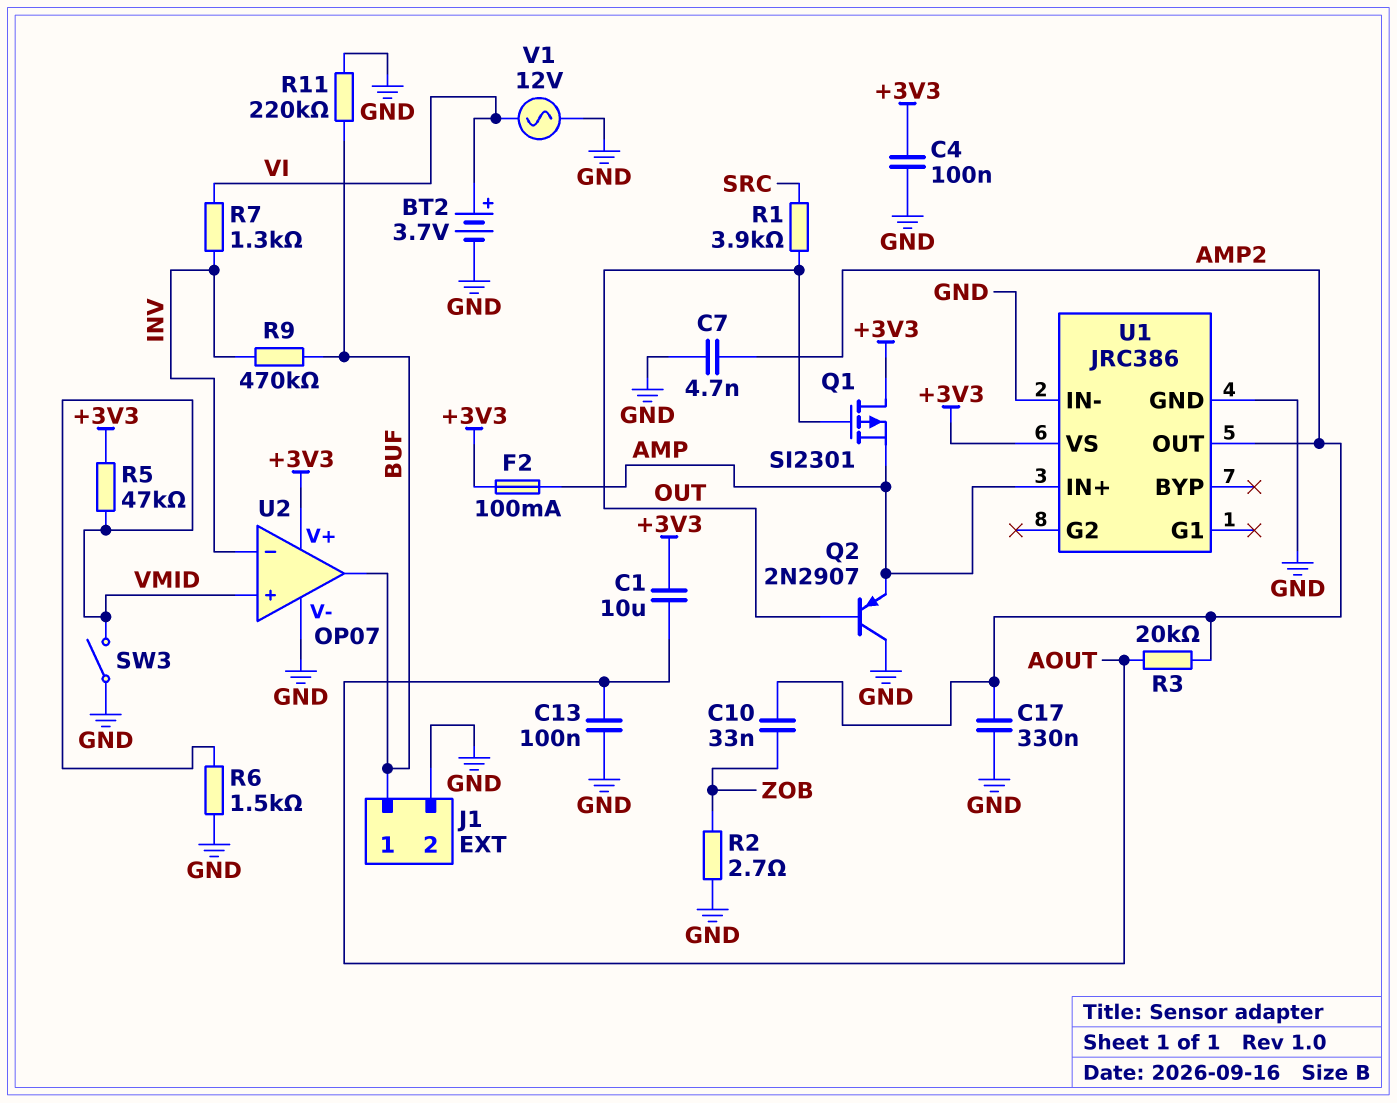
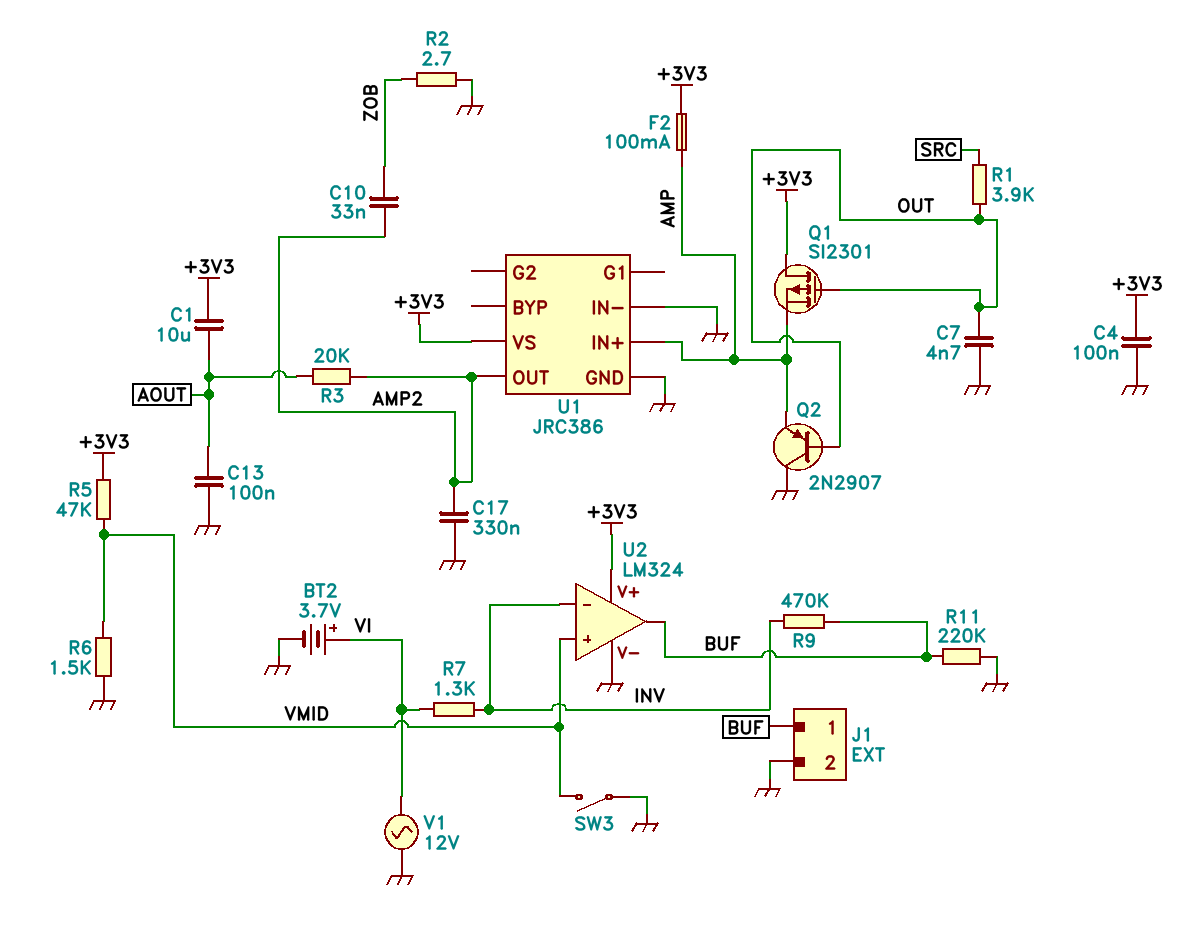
C7: 4.7nF (AMP2, GND) -> 4.7nF (GND, OUT)
U2: OP07 -> LM324

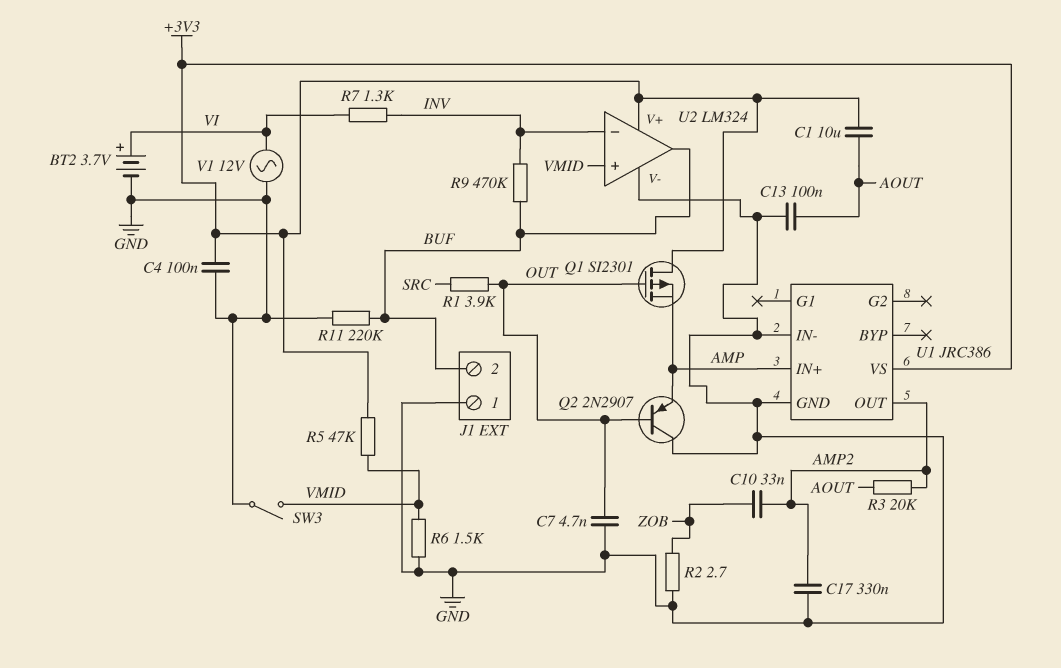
F2: 100mA (+3V3, AMP) -> none
J1 pin 1: BUF -> GND
J1 pin 2: GND -> BUF

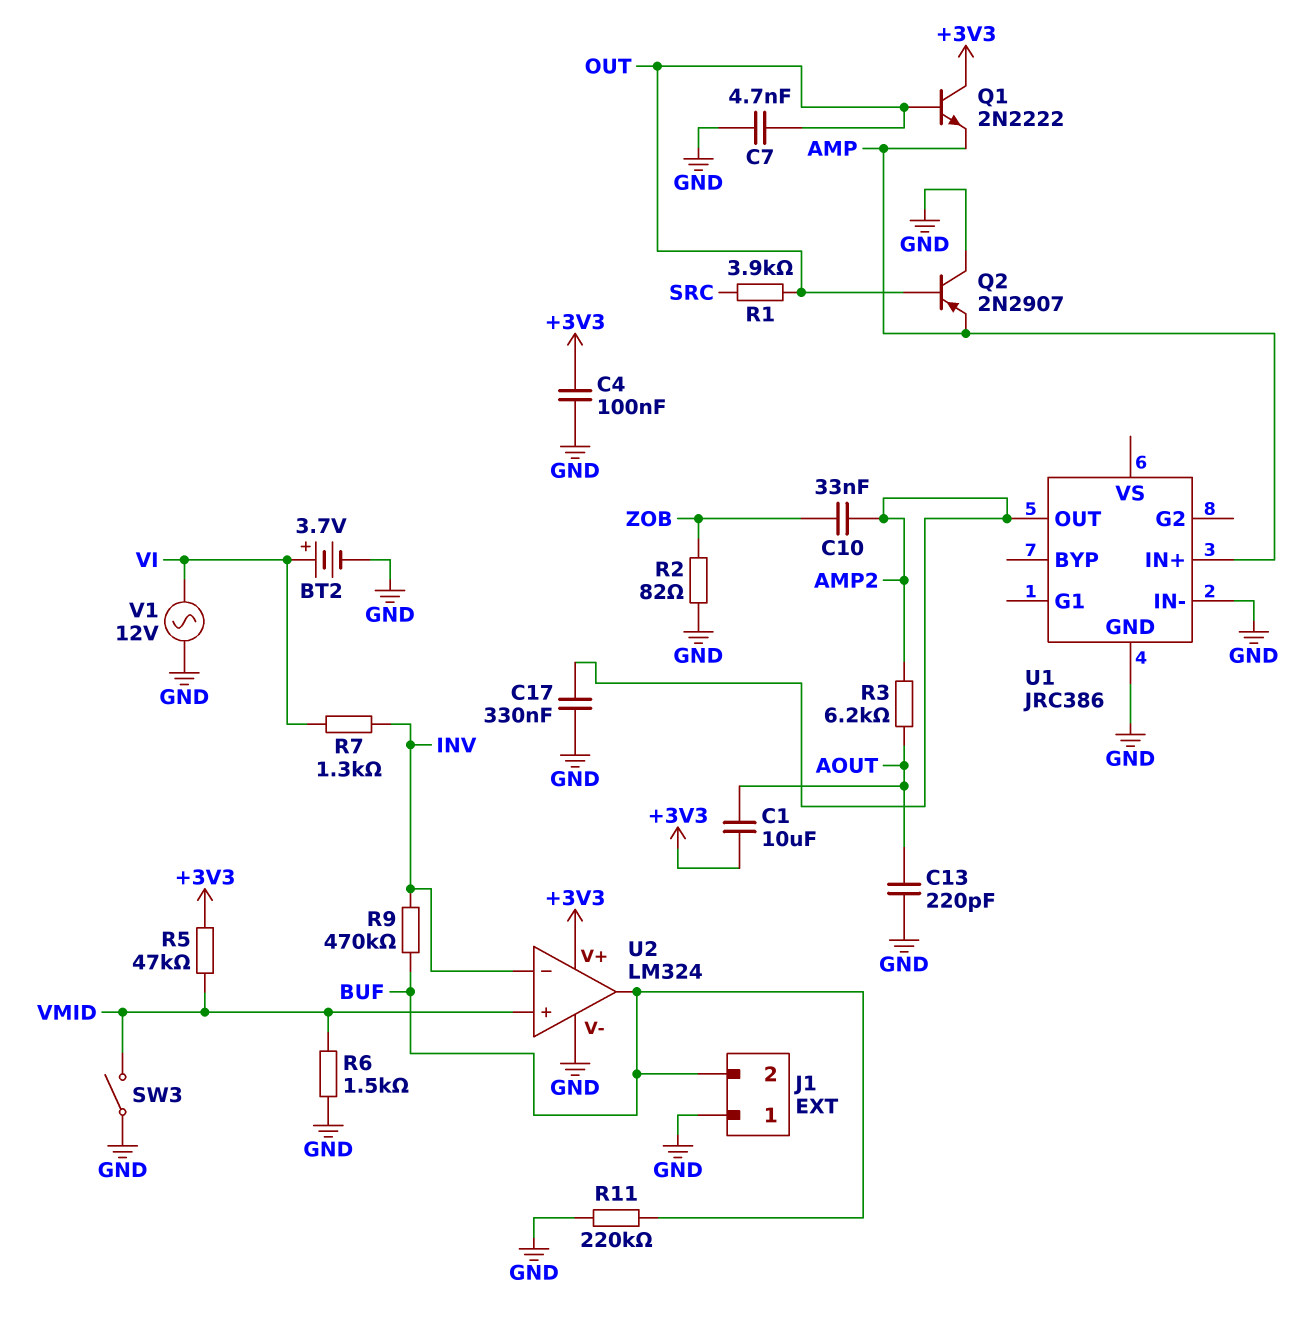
C13: 100nF (AOUT, GND) -> 220pF (AOUT, GND)
Q1: PMOS SI2301 (G OUT, D +3V3, S AMP) -> NPN 2N2222 (B OUT, C +3V3, E AMP)
R2: 2.7 (GND, ZOB) -> 82 (GND, ZOB)
R3: 20k (AMP2, AOUT) -> 6.2k (AMP2, AOUT)
U1 pin VS: +3V3 -> none

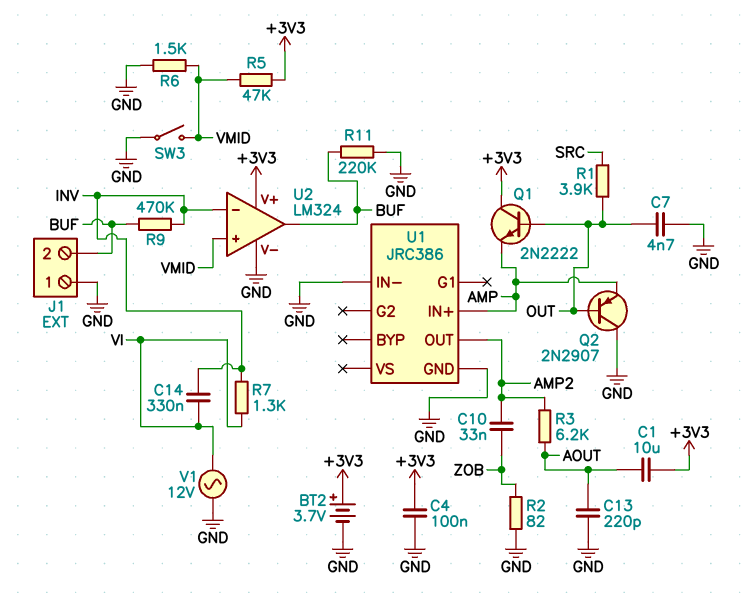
BT2: 3.7V (plus VI, minus GND) -> 3.7V (plus +3V3, minus GND)
C14: none -> 330nF (INV, VI)
C17: 330nF (AMP2, GND) -> none

